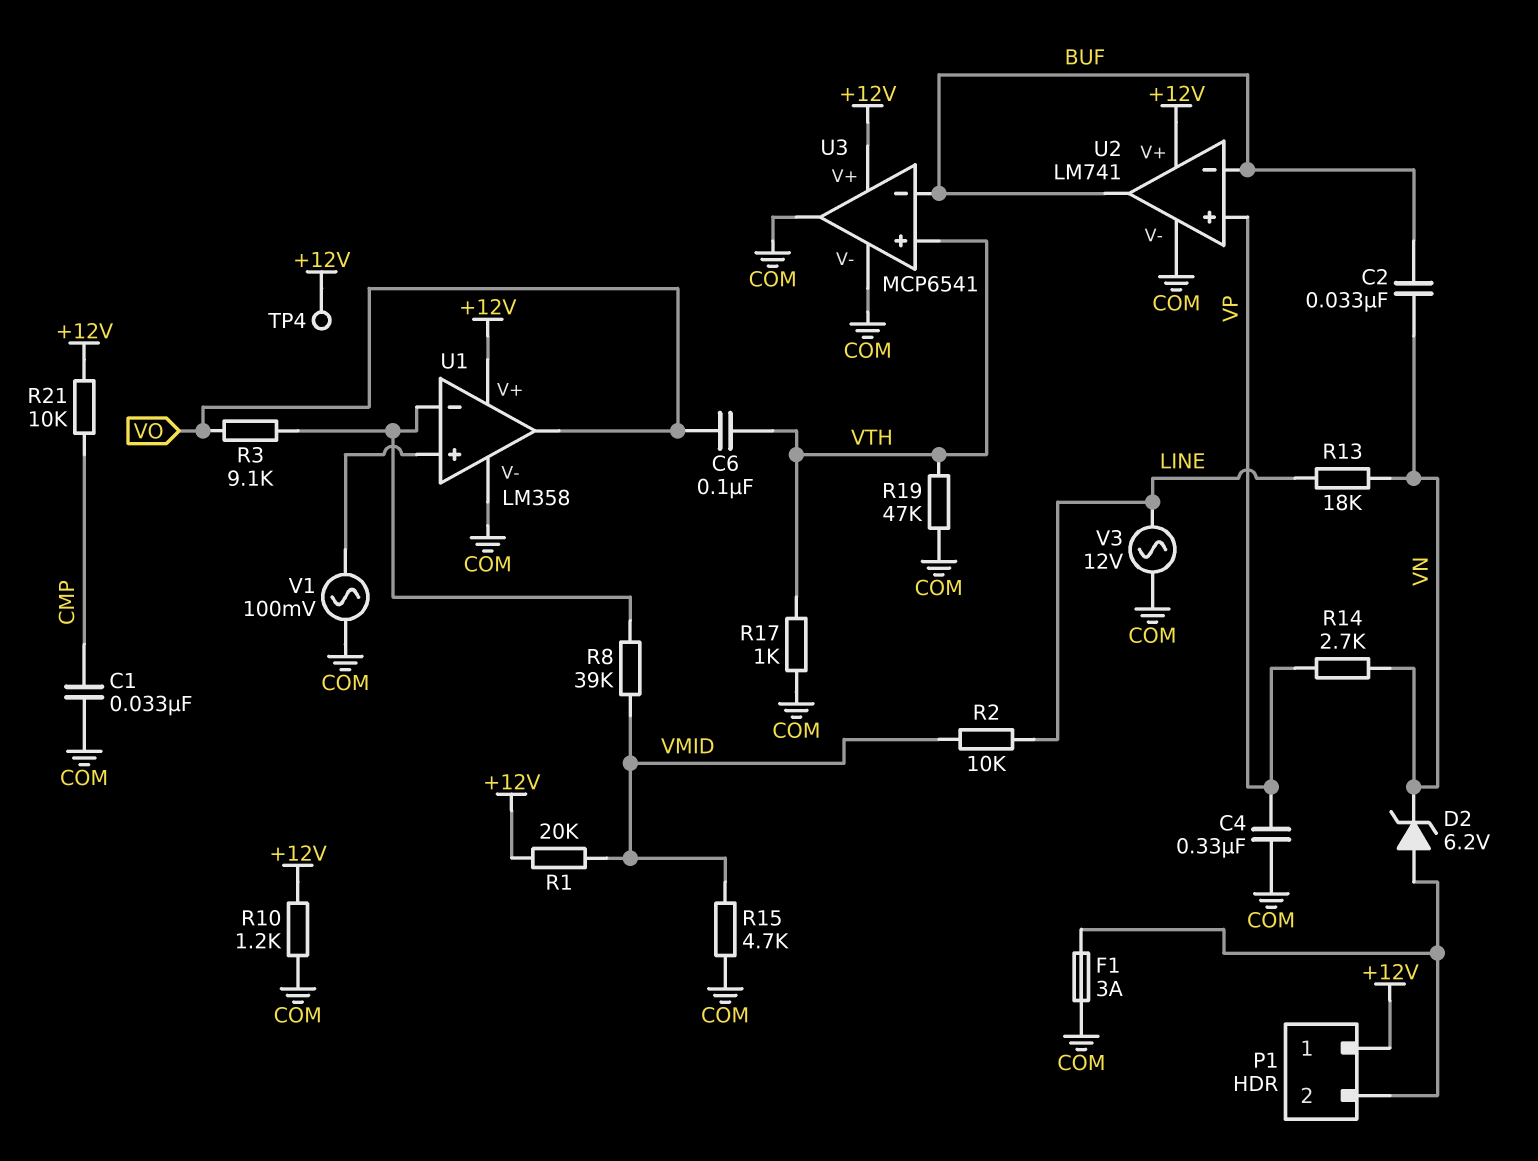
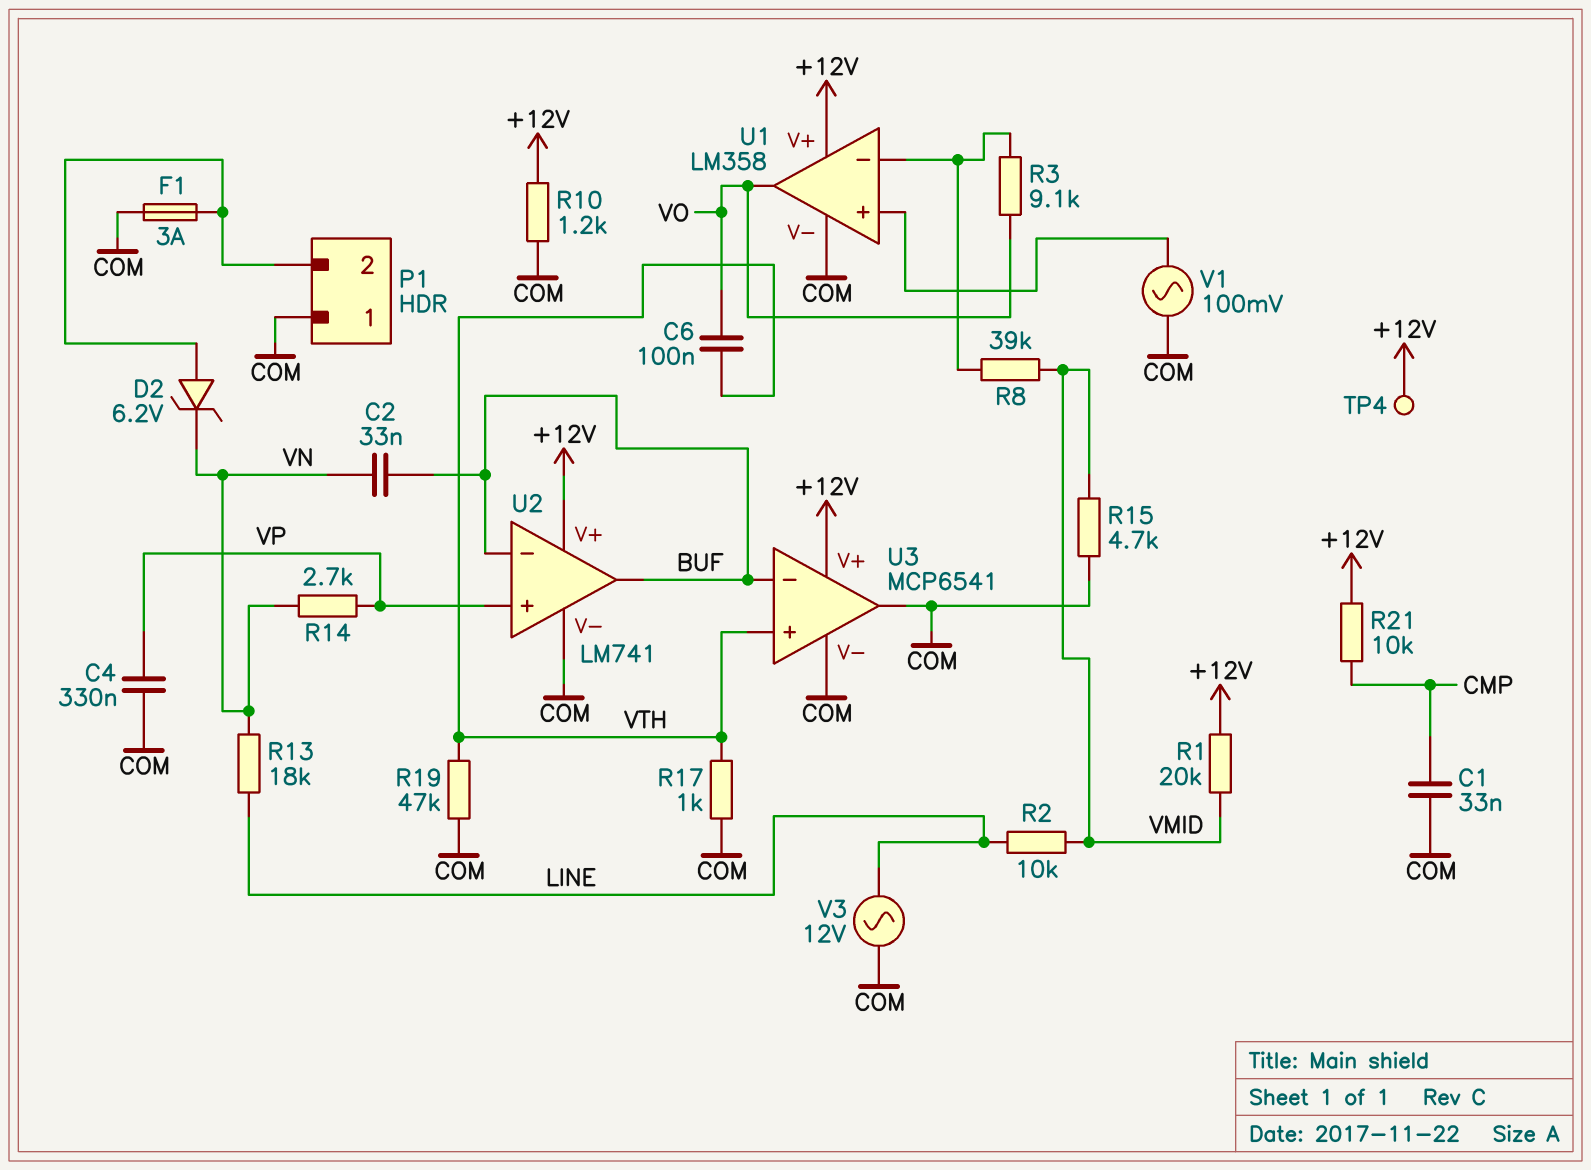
P1 pin 1: +12V -> COM

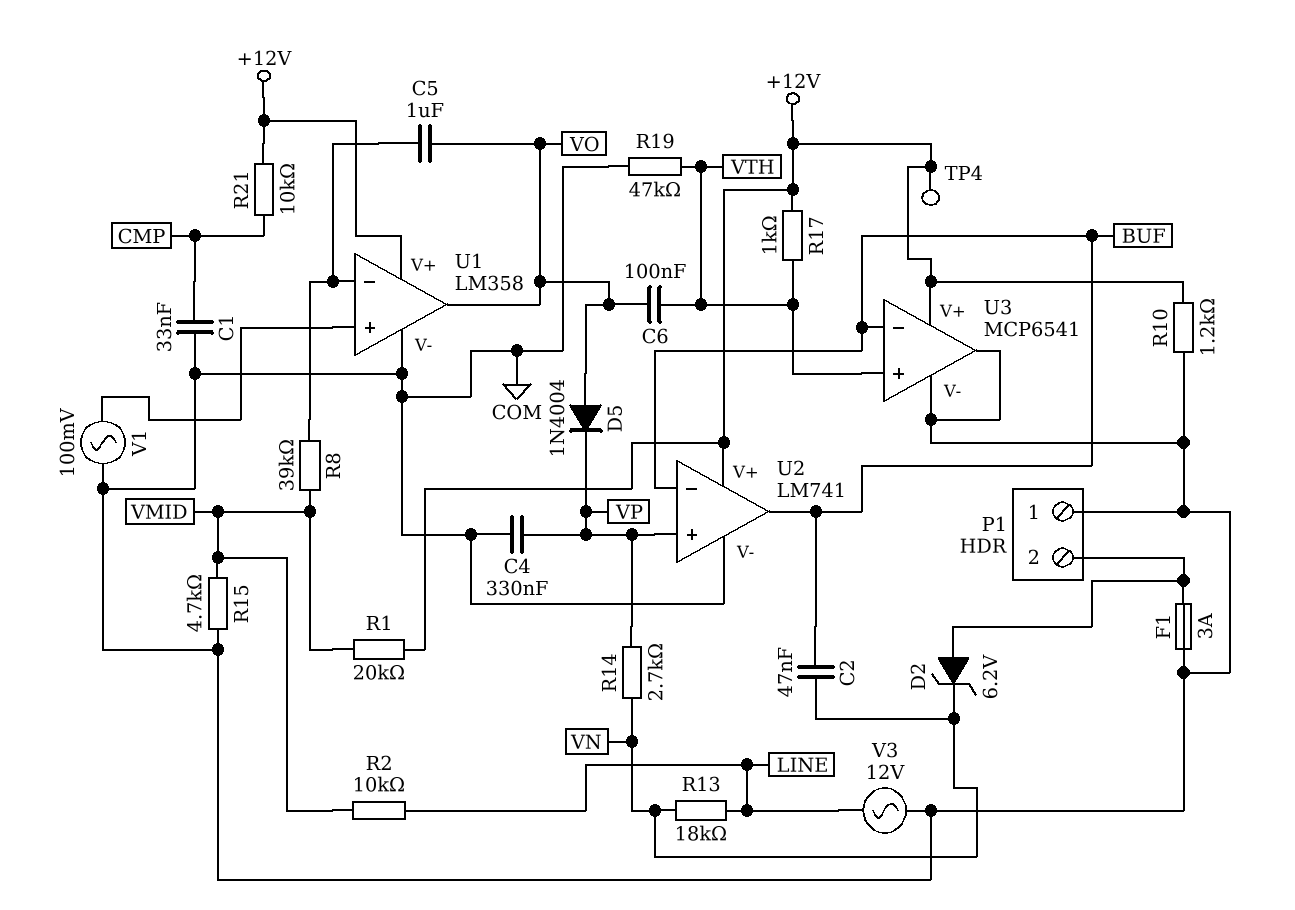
C2: 33nF (BUF, VN) -> 47nF (BUF, VN)
C5: none -> 1uF (U1/in-, VO)
D5: none -> diode 1N4004 (A VO, K VP)
R3: 9.1k (U1/in-, VO) -> none
R17: 1k (COM, VTH) -> 1k (+12V, VTH)

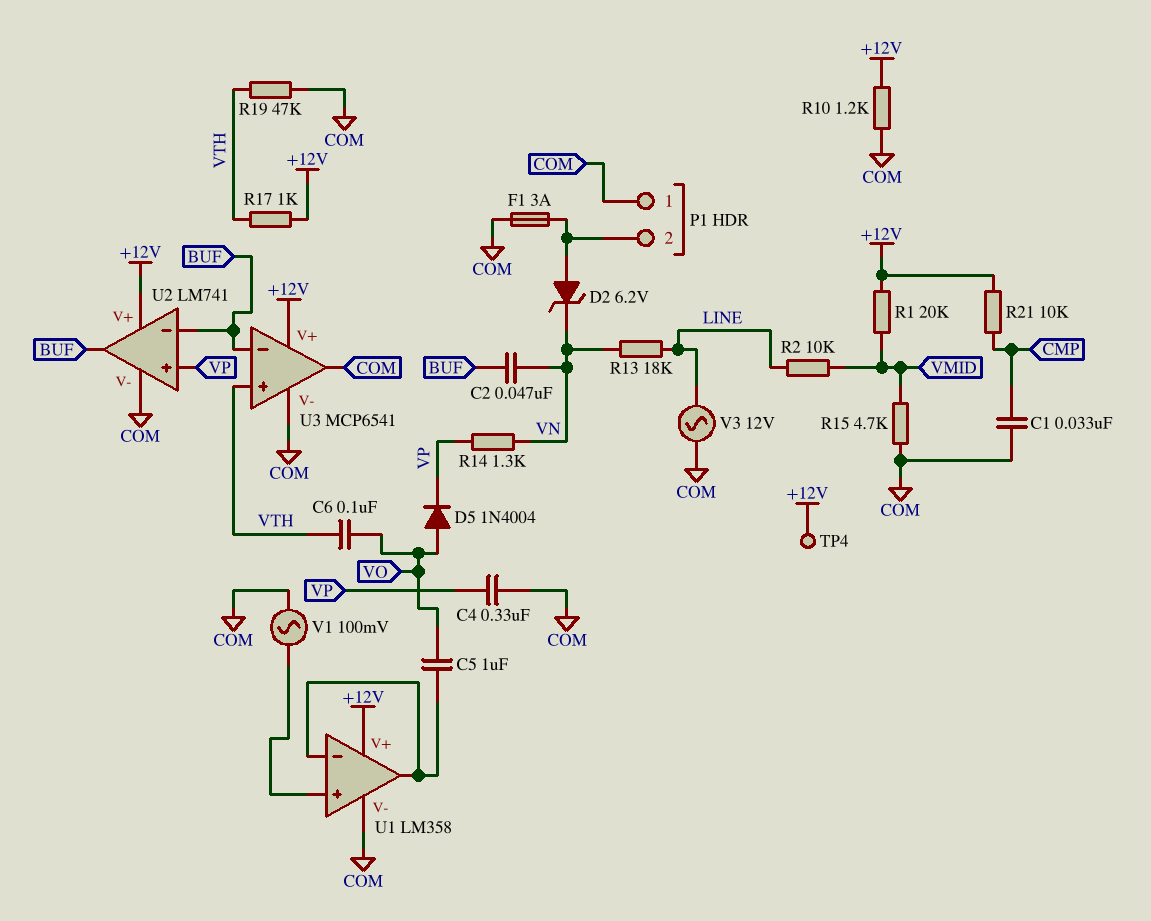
R8: 39k (U1/in-, VMID) -> none
R14: 2.7k (VN, VP) -> 1.3k (VN, VP)
U1 pin out: VO -> U1/in-

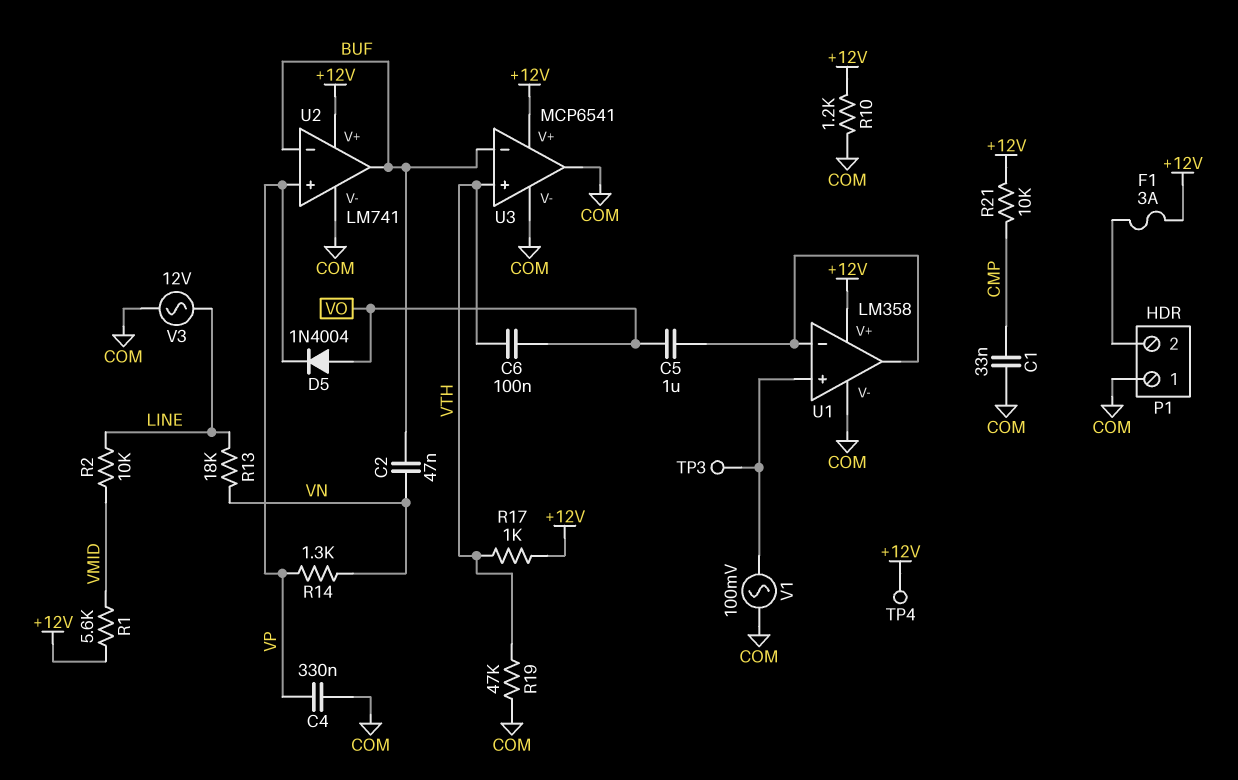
D2: zener 6.2V (A P1/2, K VN) -> none
F1: 3A (COM, P1/2) -> 3A (+12V, P1/2)
R1: 20k (+12V, VMID) -> 5.6k (+12V, VMID)
R15: 4.7k (COM, VMID) -> none
TP3: none -> test point (U1/in+)

